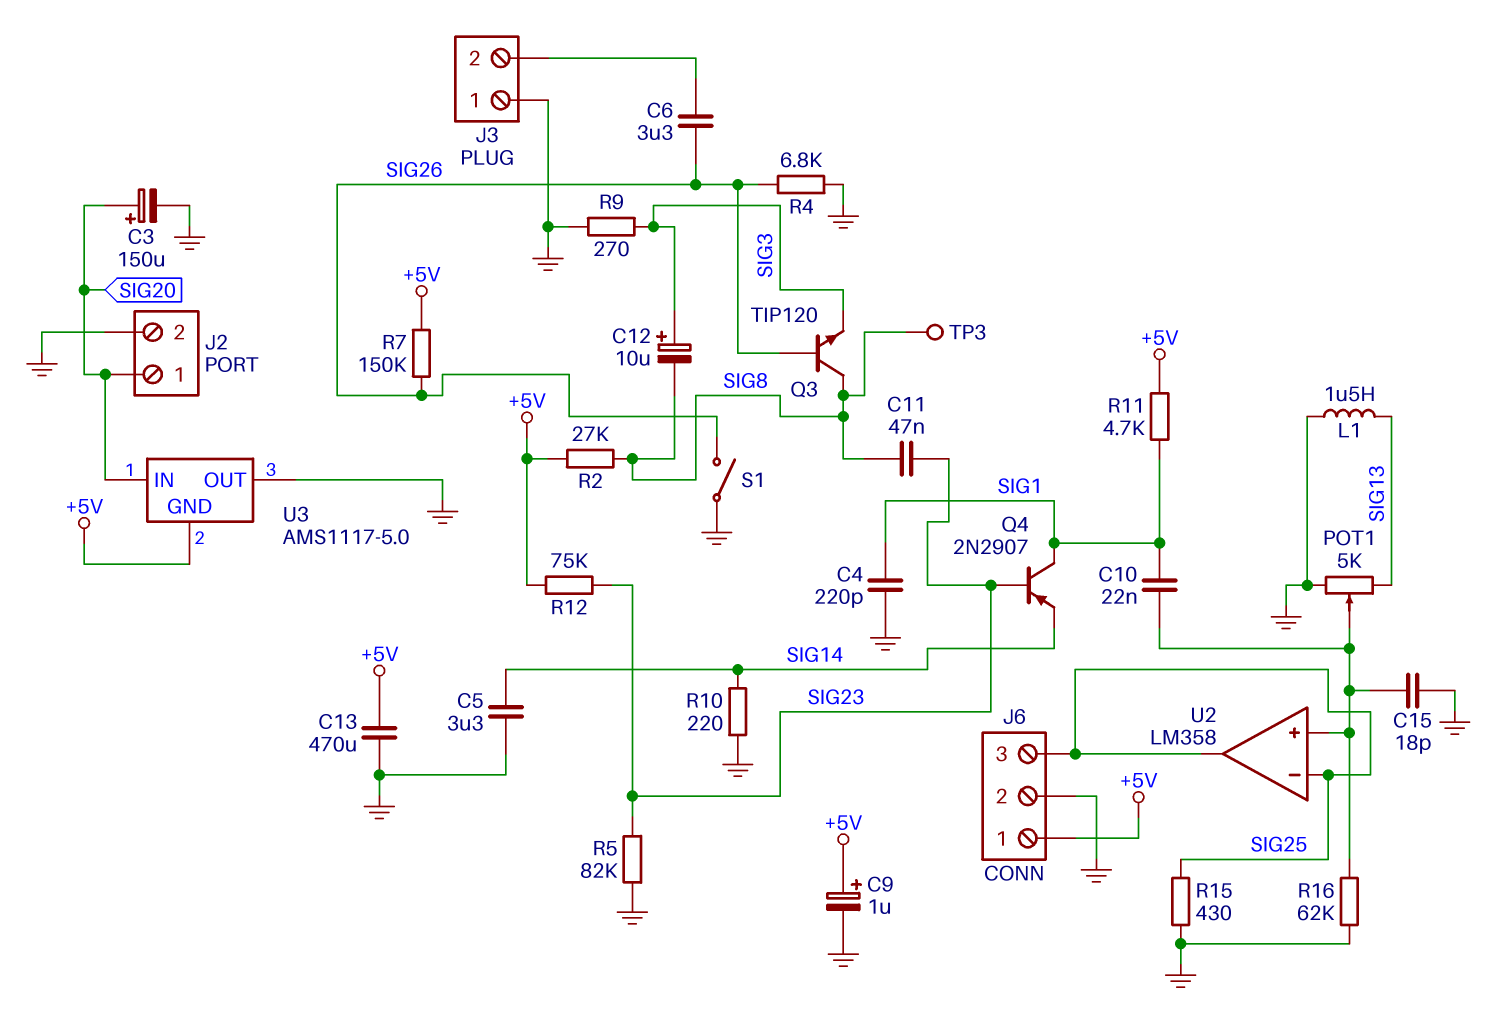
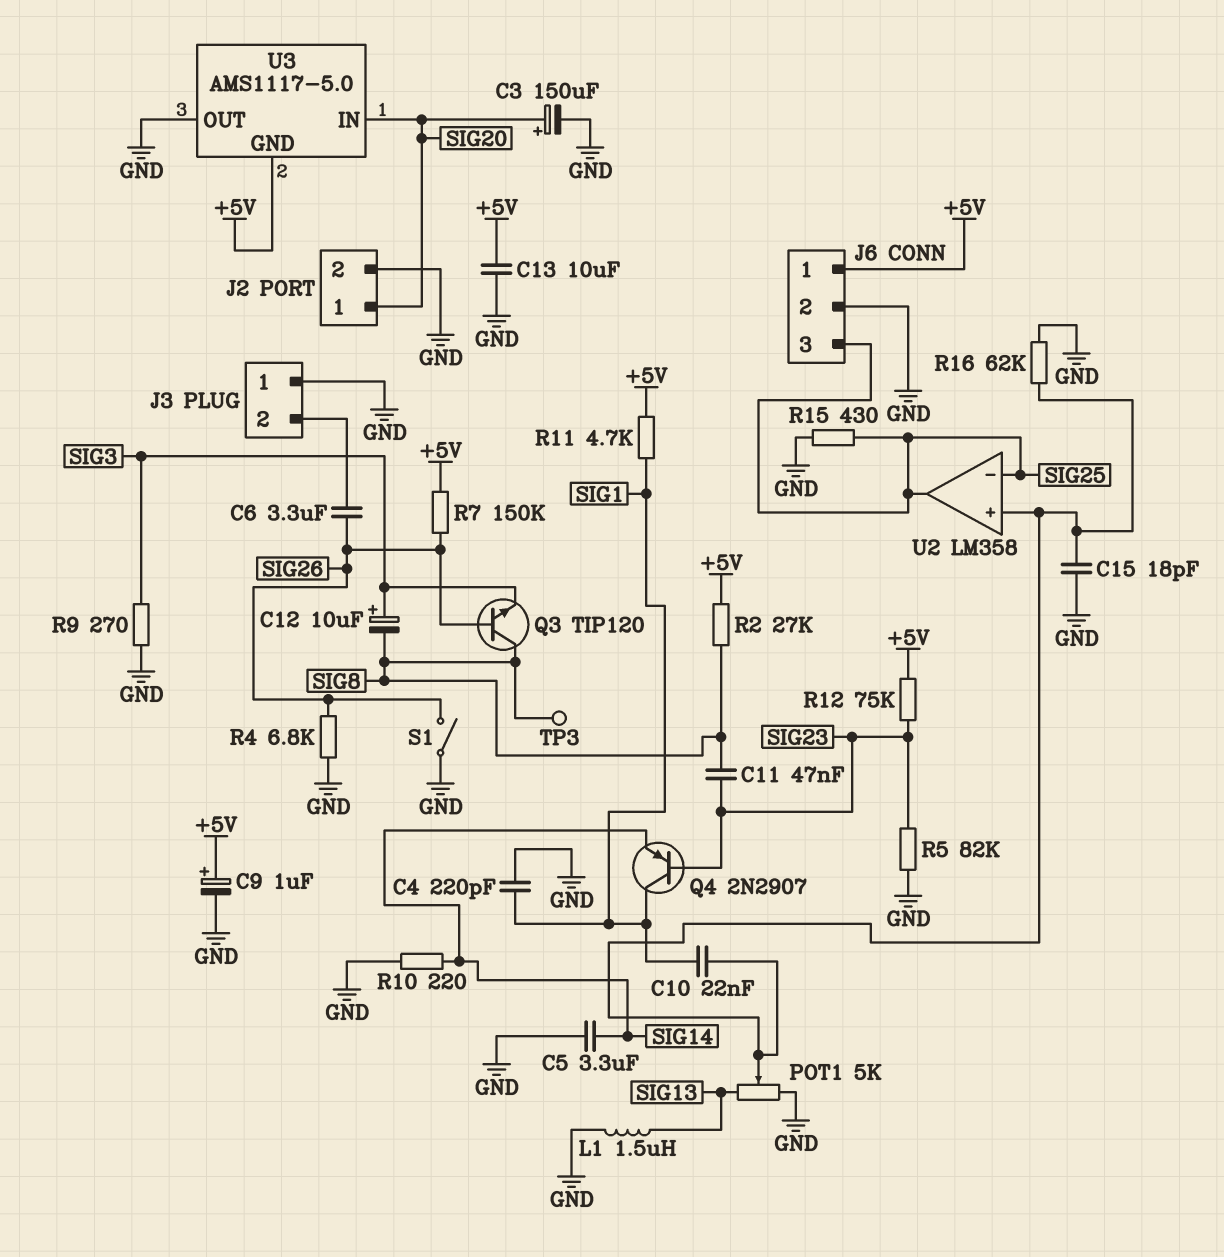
C13: 470uF (+5V, GND) -> 10uF (+5V, GND)

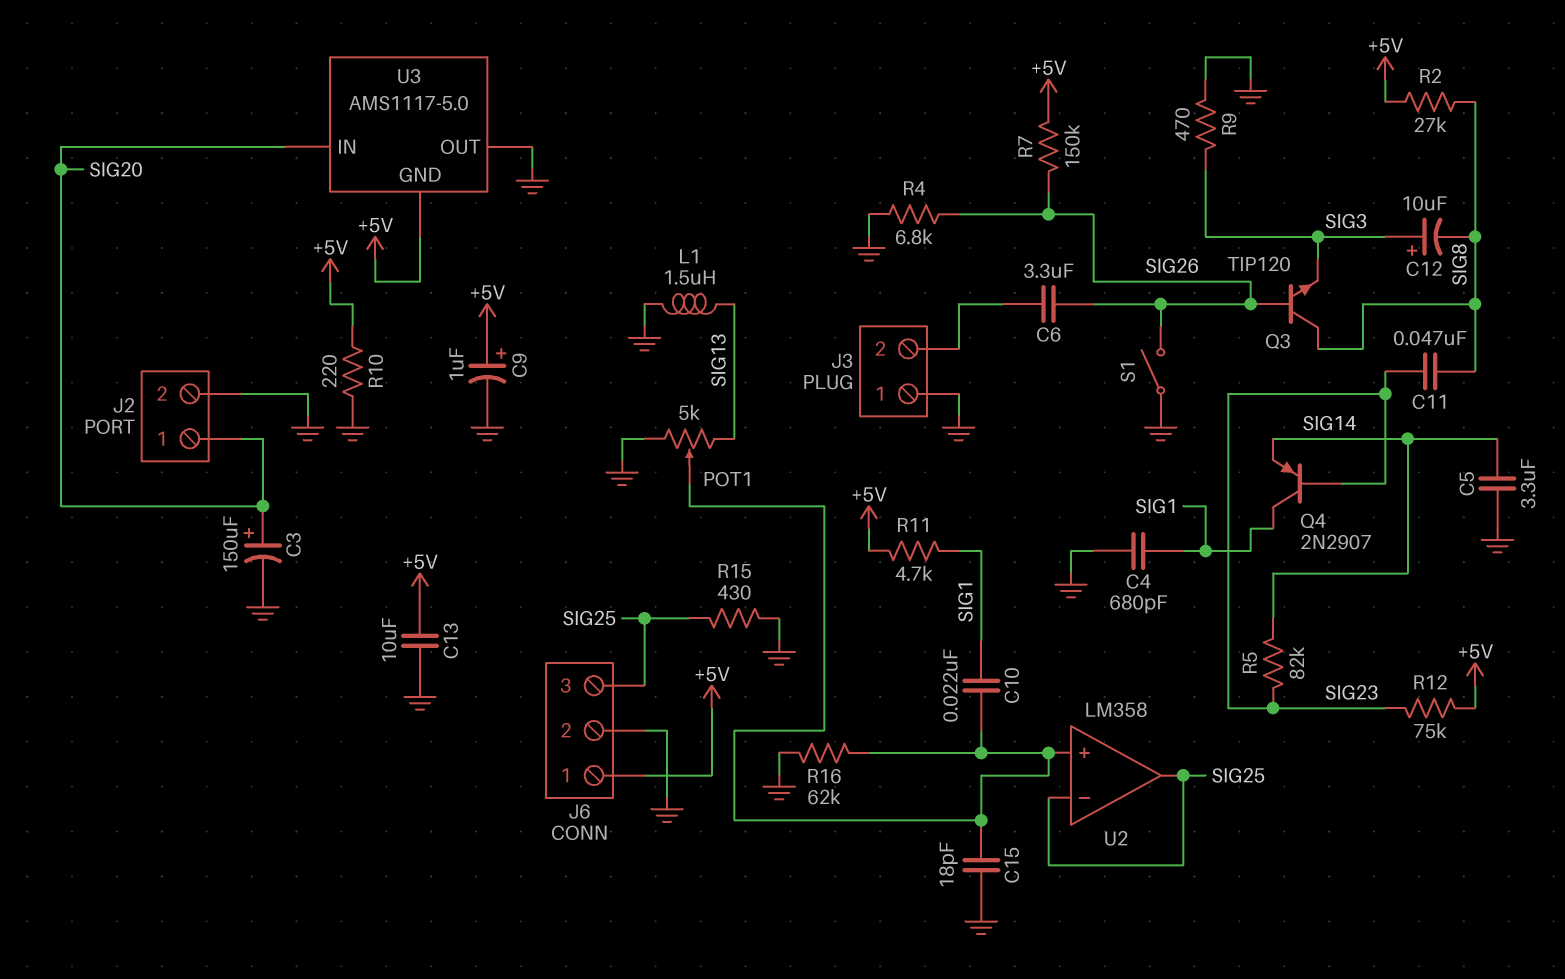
C4: 220pF (GND, SIG1) -> 680pF (GND, SIG1)
R5: 82k (GND, SIG23) -> 82k (SIG14, SIG23)
R9: 270 (GND, SIG3) -> 470 (GND, SIG3)
R10: 220 (GND, SIG14) -> 220 (+5V, GND)
TP3: test point (SIG8) -> none

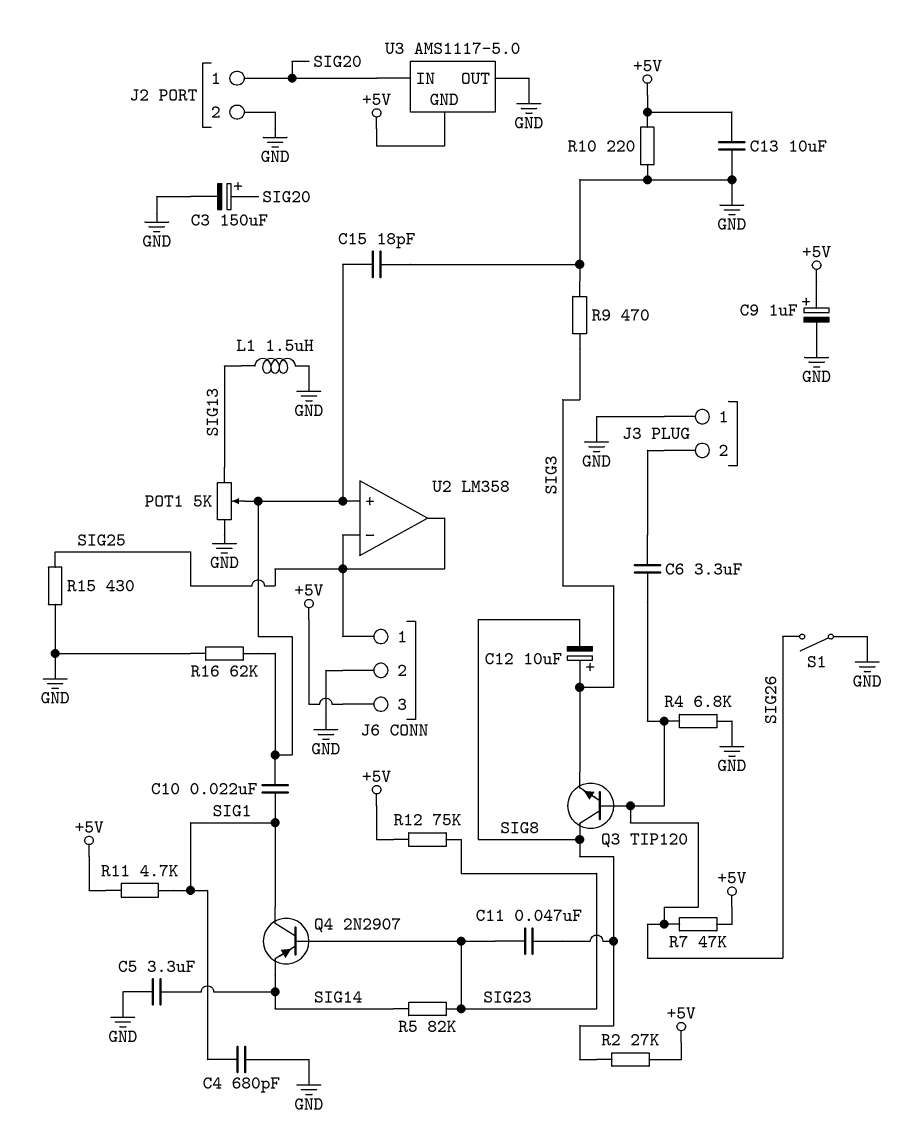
J6 pin 1: +5V -> SIG25
J6 pin 3: SIG25 -> +5V
R7: 150k (+5V, SIG26) -> 47k (+5V, SIG26)

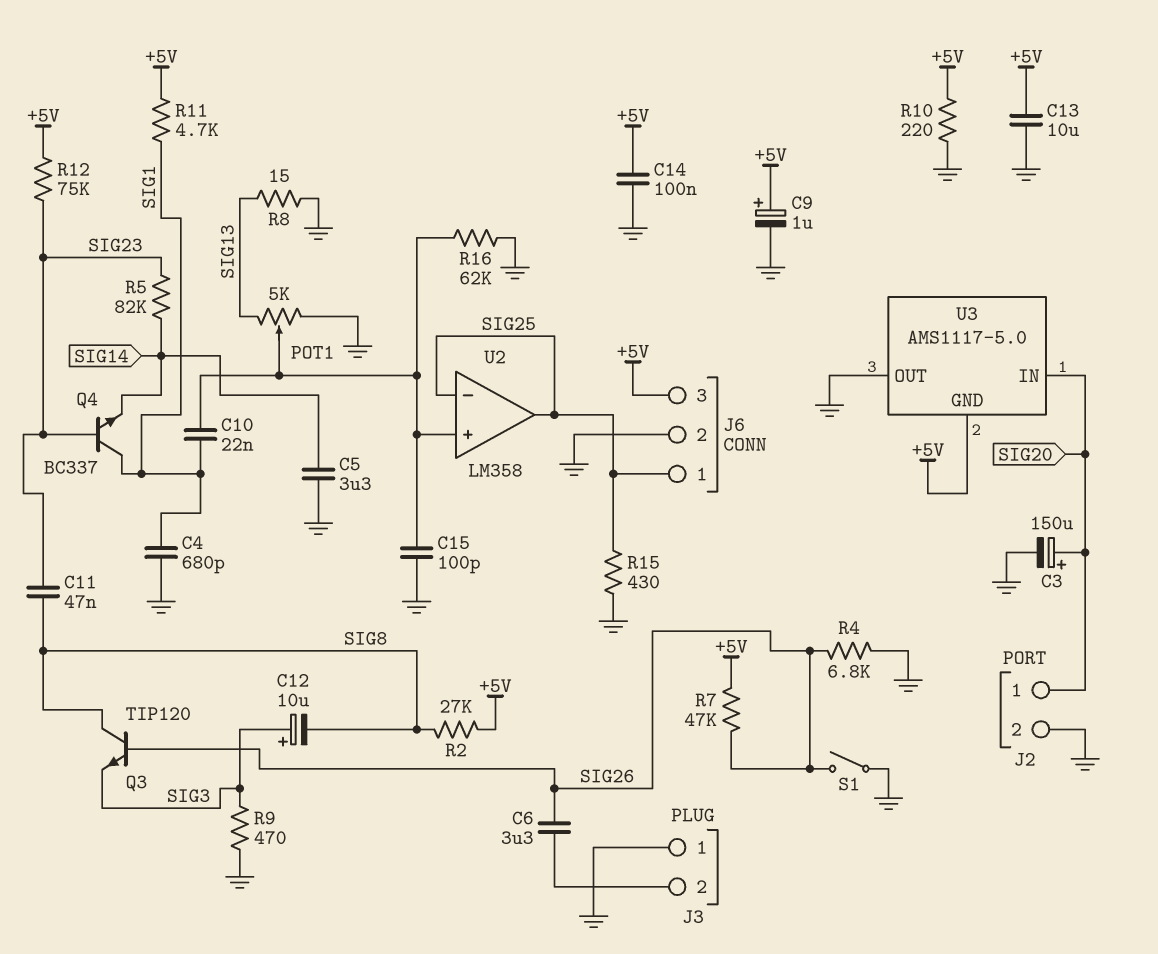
C14: none -> 100nF (+5V, GND)
C15: 18pF (GND, U2/in+) -> 100pF (GND, U2/in+)
L1: 1.5uH (GND, SIG13) -> none
Q4: PNP 2N2907 (B SIG23, C SIG1, E SIG14) -> NPN BC337 (B SIG23, C SIG1, E SIG14)
R8: none -> 15 (GND, SIG13)

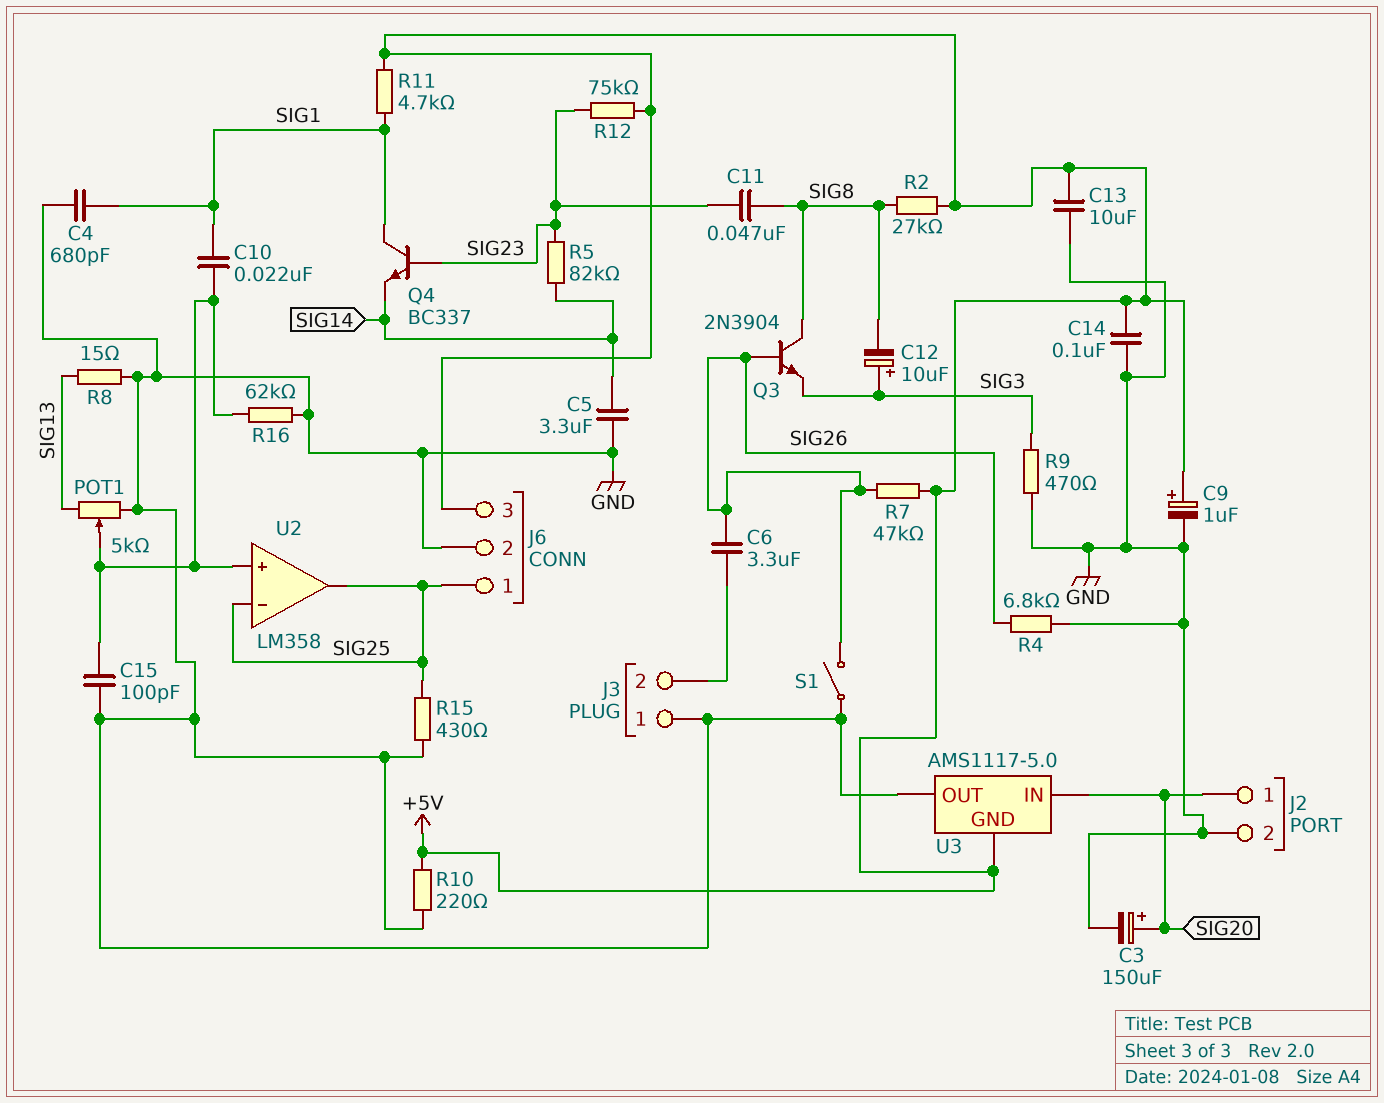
Q3: NPN TIP120 (B SIG26, C SIG8, E SIG3) -> NPN 2N3904 (B SIG26, C SIG8, E SIG3)

